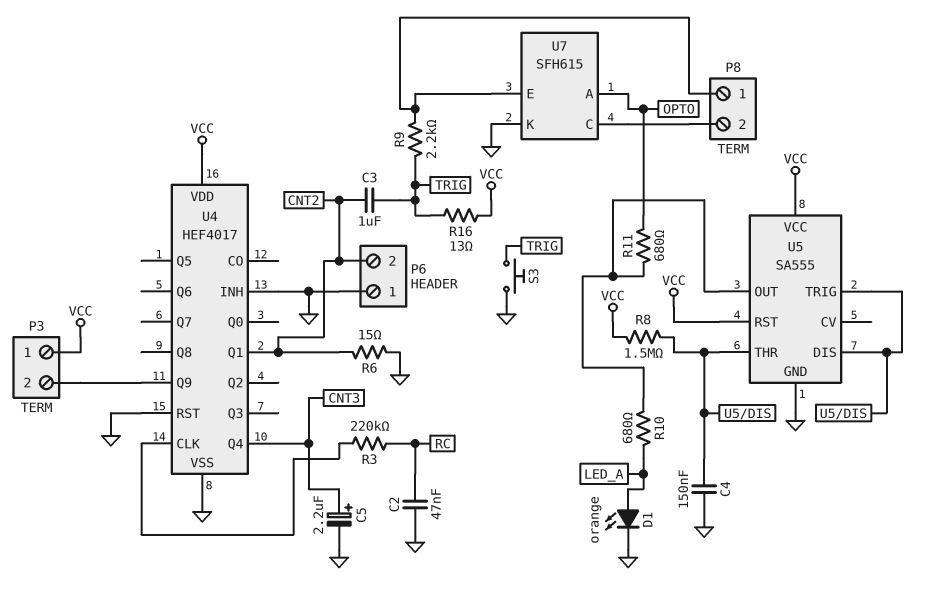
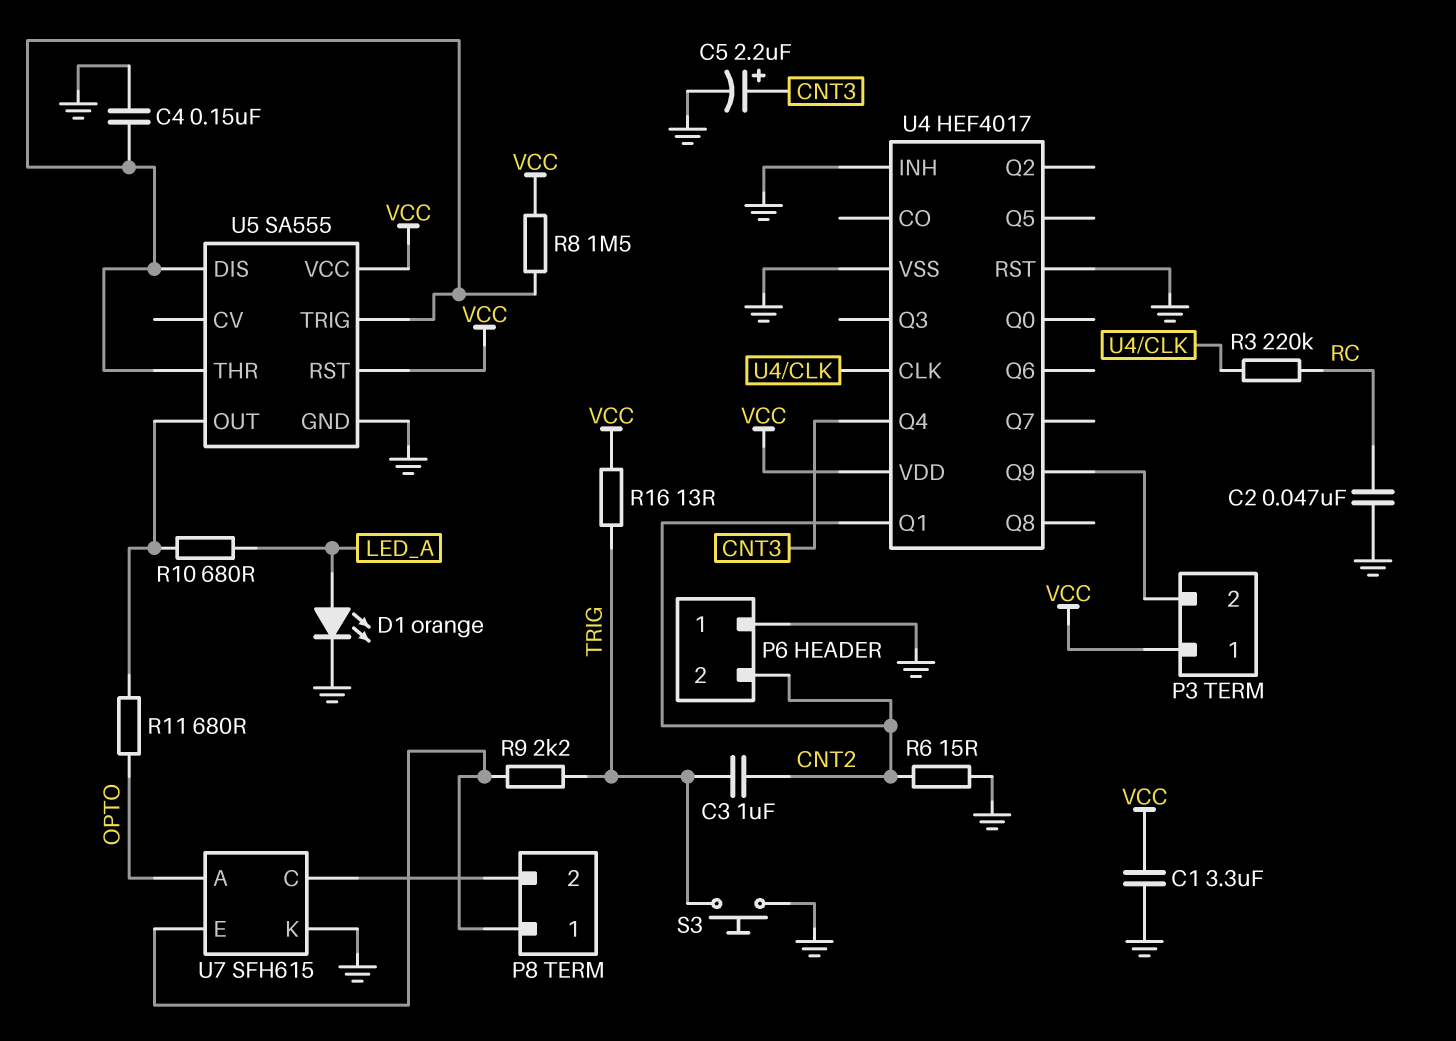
C1: none -> 3.3uF (GND, VCC)

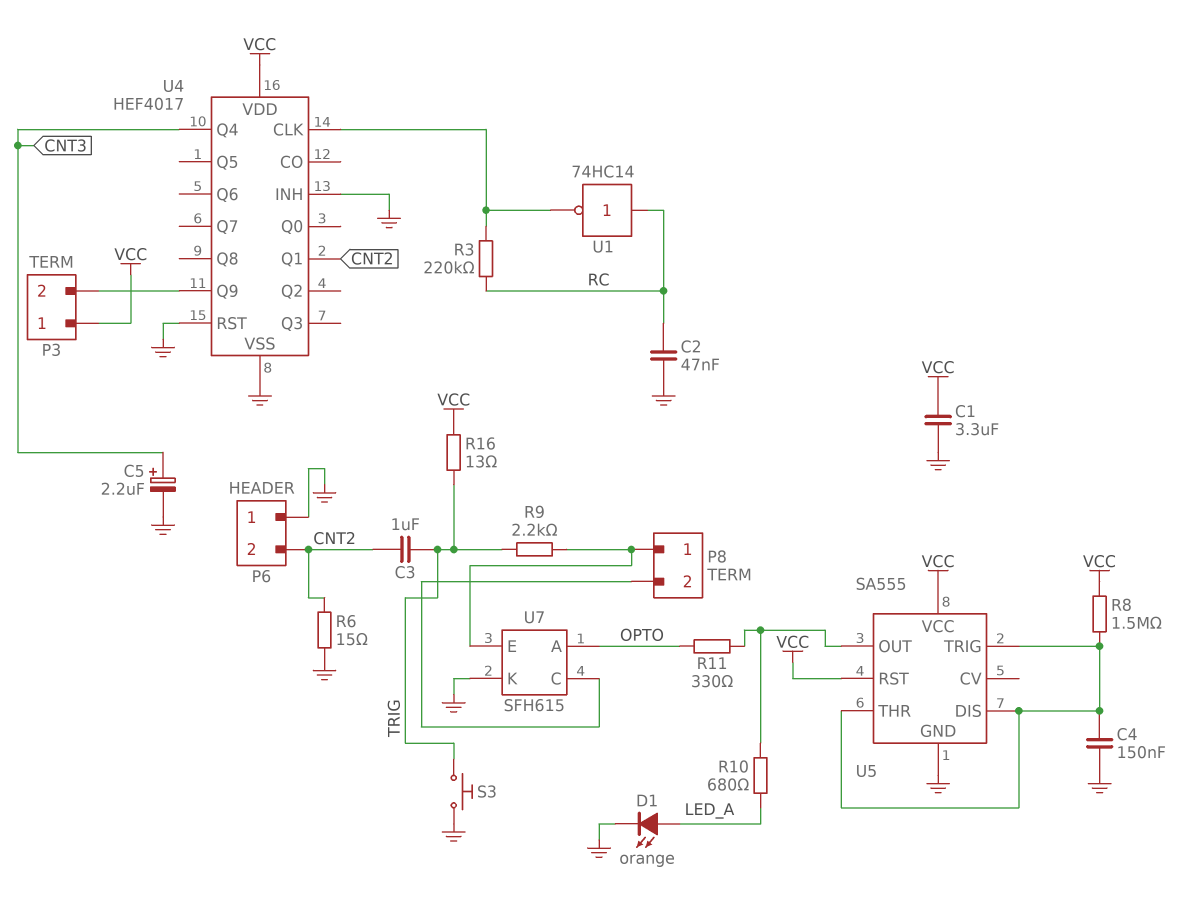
R11: 680 (OPTO, U5/OUT) -> 330 (OPTO, U5/OUT)
U1: none -> NOT 74HC14 (in RC, out U4/CLK)

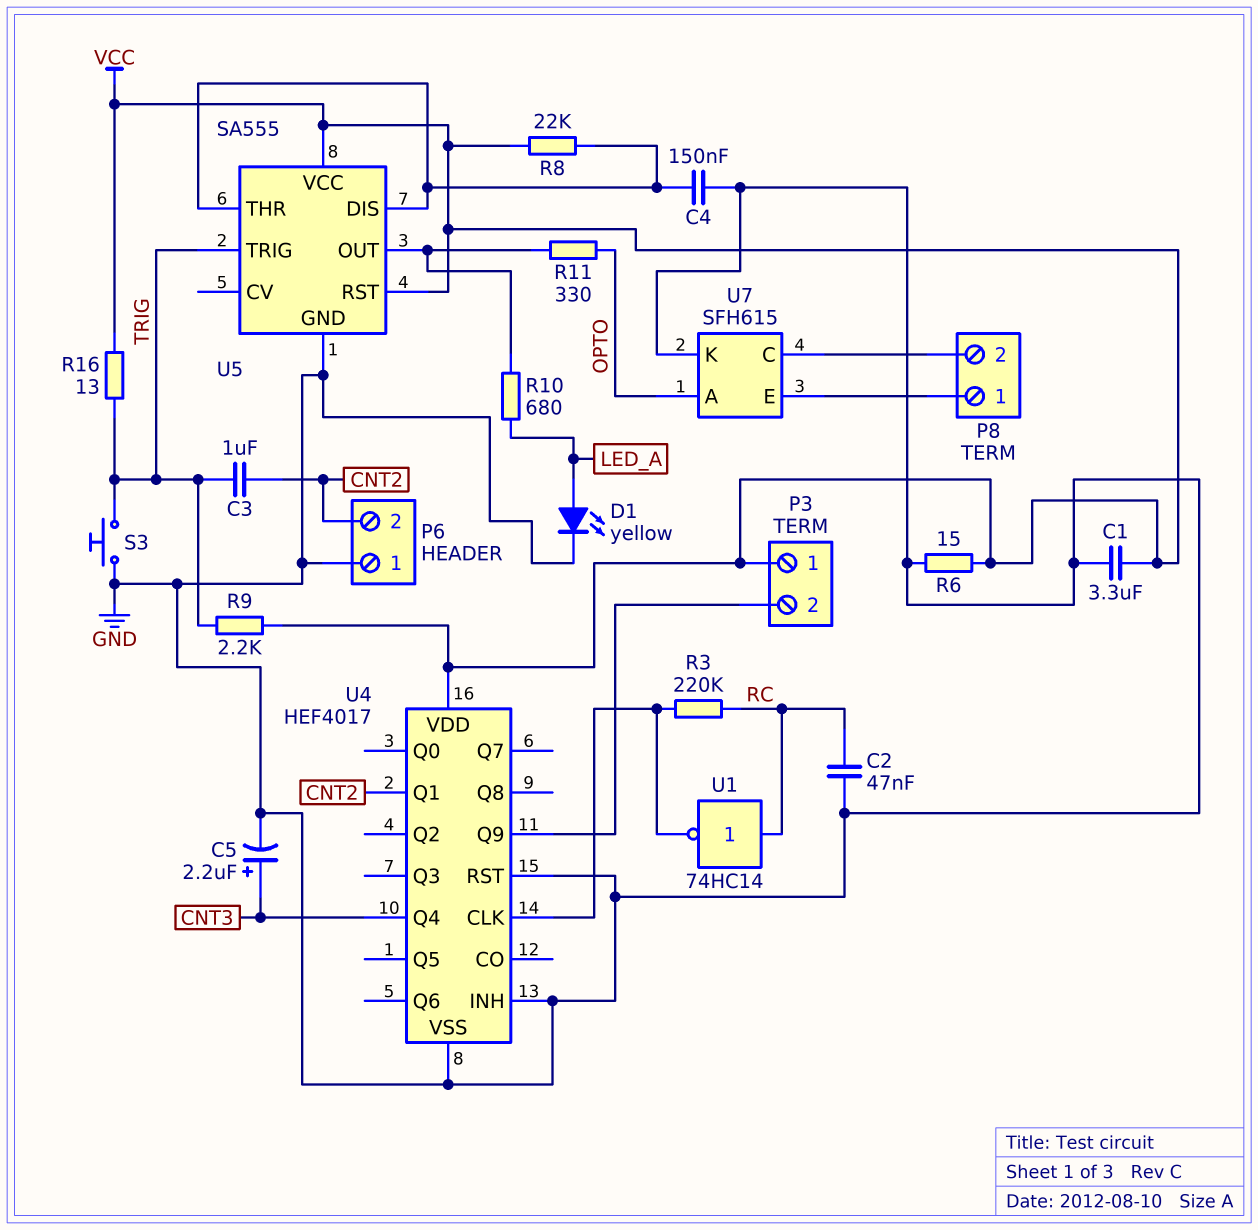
D1: LED orange (A LED_A, K GND) -> LED yellow (A LED_A, K GND)
R6: 15 (CNT2, GND) -> 15 (GND, VCC)
R8: 1.5M (U5/DIS, VCC) -> 22k (U5/DIS, VCC)
R9: 2.2k (P8/1, TRIG) -> 2.2k (TRIG, VCC)
U5 pin TRIG: U5/DIS -> TRIG

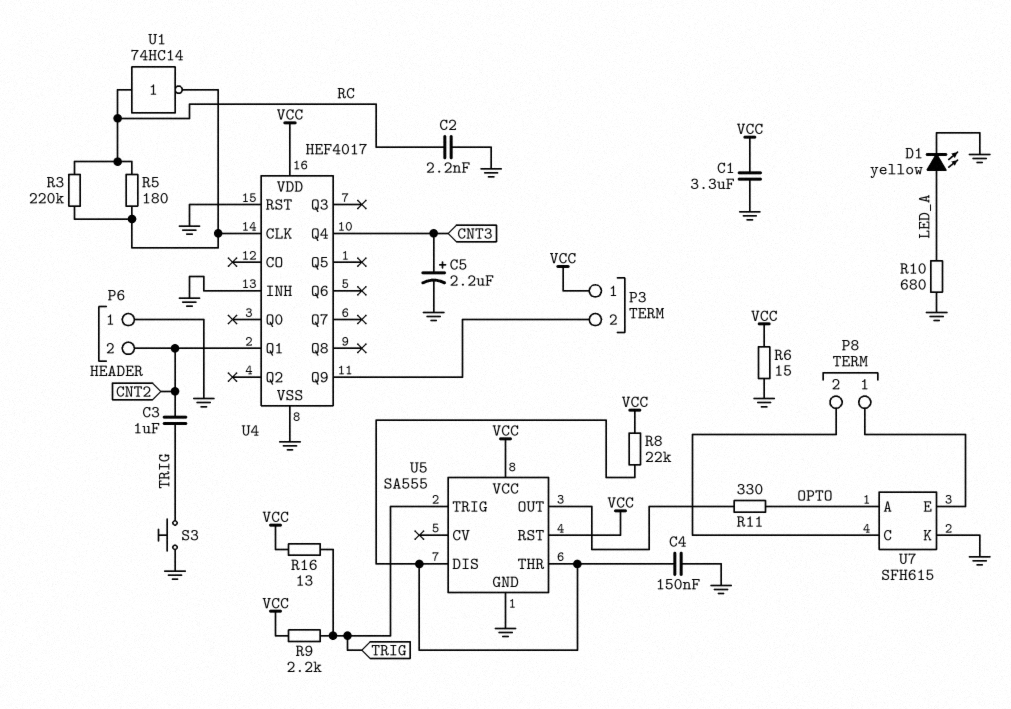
C2: 47nF (GND, RC) -> 2.2nF (GND, RC)
R5: none -> 180 (RC, U4/CLK)
R10: 680 (LED_A, U5/OUT) -> 680 (GND, LED_A)

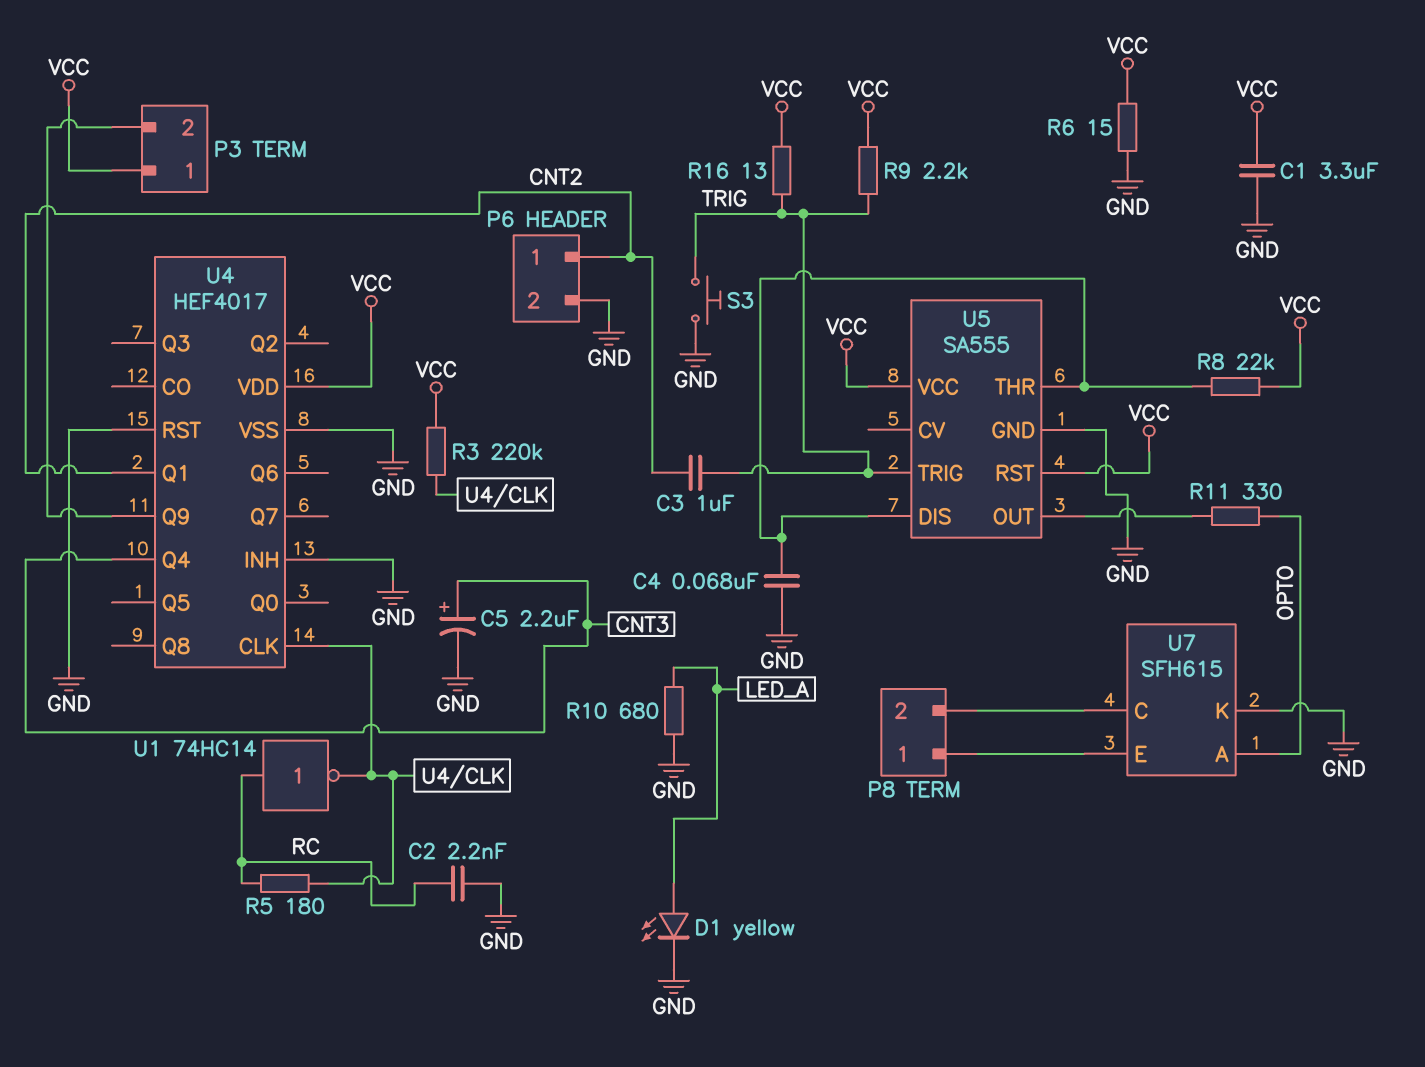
C4: 150nF (GND, U5/DIS) -> 68nF (GND, U5/DIS)
P6 pin 1: GND -> CNT2
P6 pin 2: CNT2 -> GND
R3: 220k (RC, U4/CLK) -> 220k (U4/CLK, VCC)

